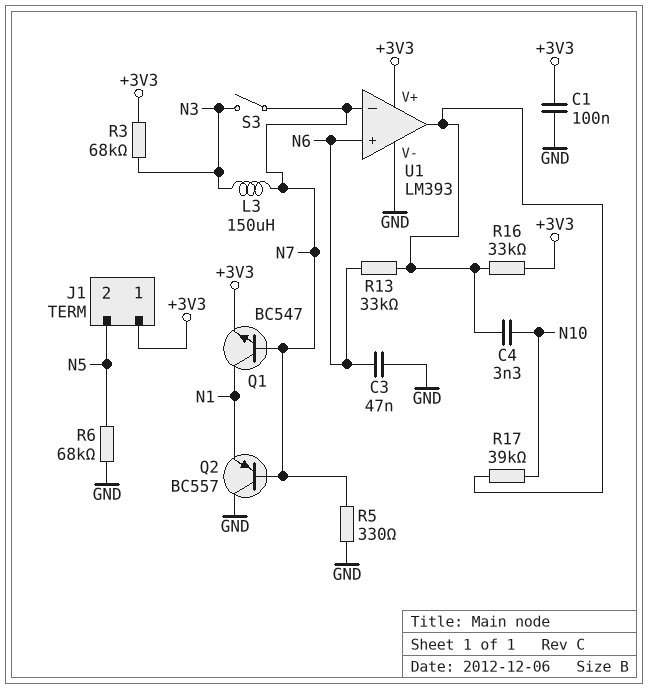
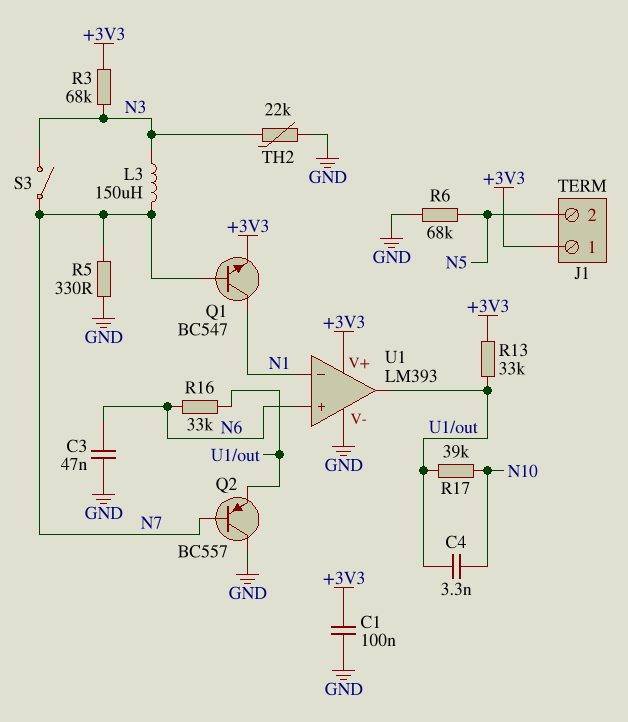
Q2: PNP BC557 (B N7, C GND, E N1) -> PNP BC557 (B N7, C GND, E U1/out)
R13: 33k (N6, U1/out) -> 33k (+3V3, U1/out)
R16: 33k (+3V3, U1/out) -> 33k (N6, U1/out)
TH2: none -> 22k (GND, N3)
U1 pin in-: N7 -> N1

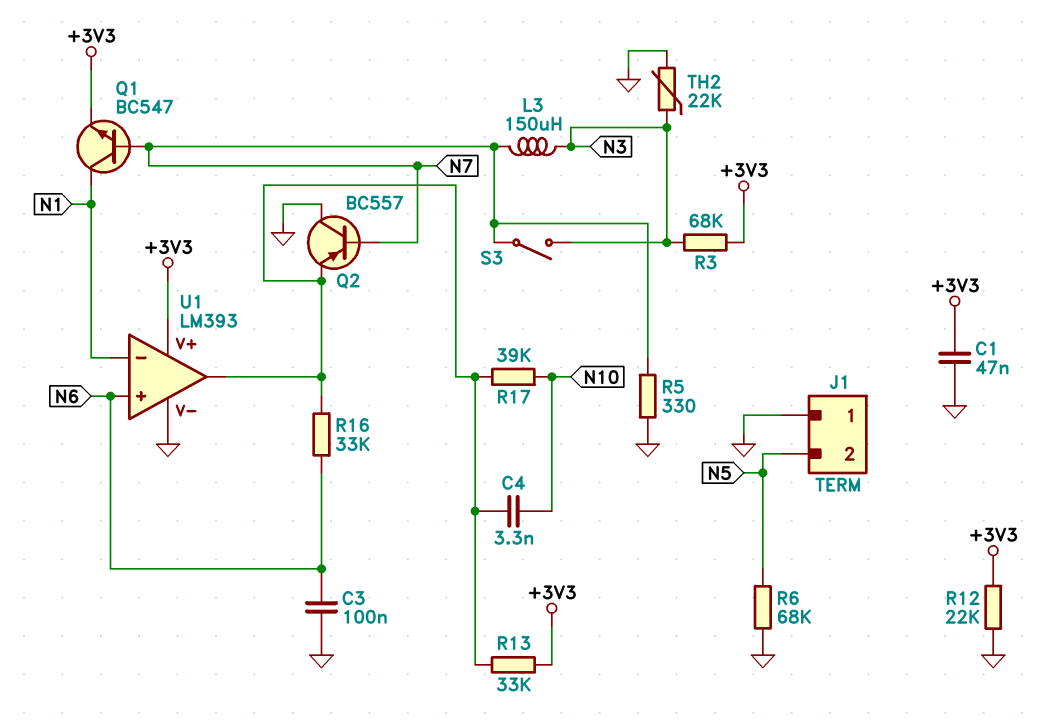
C1: 100nF (+3V3, GND) -> 47nF (+3V3, GND)
C3: 47nF (GND, N6) -> 100nF (GND, N6)
J1 pin 1: +3V3 -> GND
R12: none -> 22k (+3V3, GND)

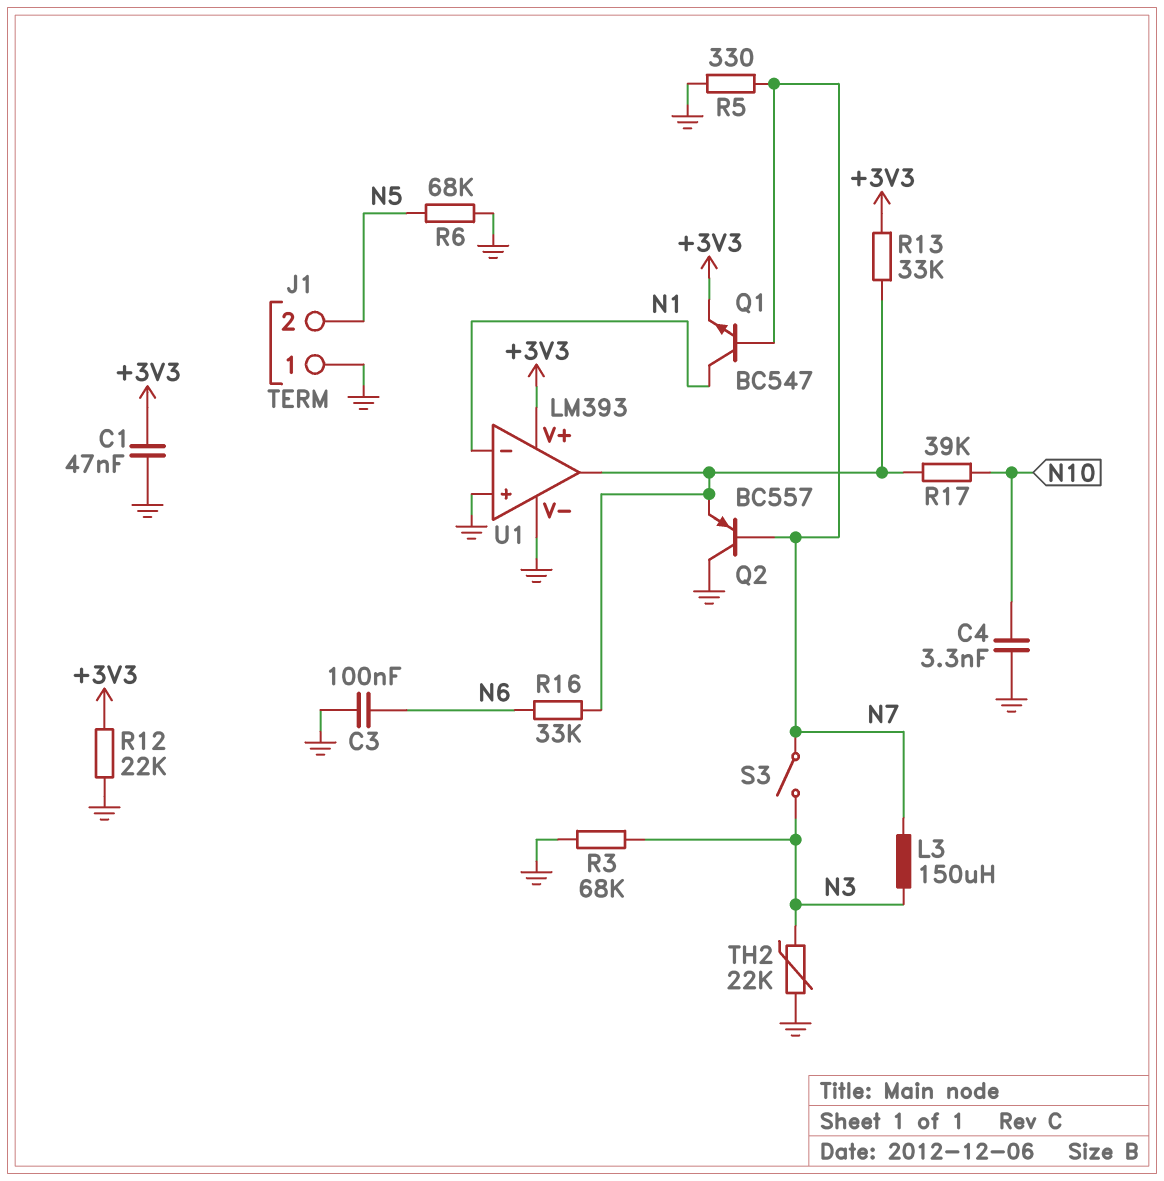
C4: 3.3nF (N10, U1/out) -> 3.3nF (GND, N10)
R3: 68k (+3V3, N3) -> 68k (GND, N3)
U1 pin in+: N6 -> GND

